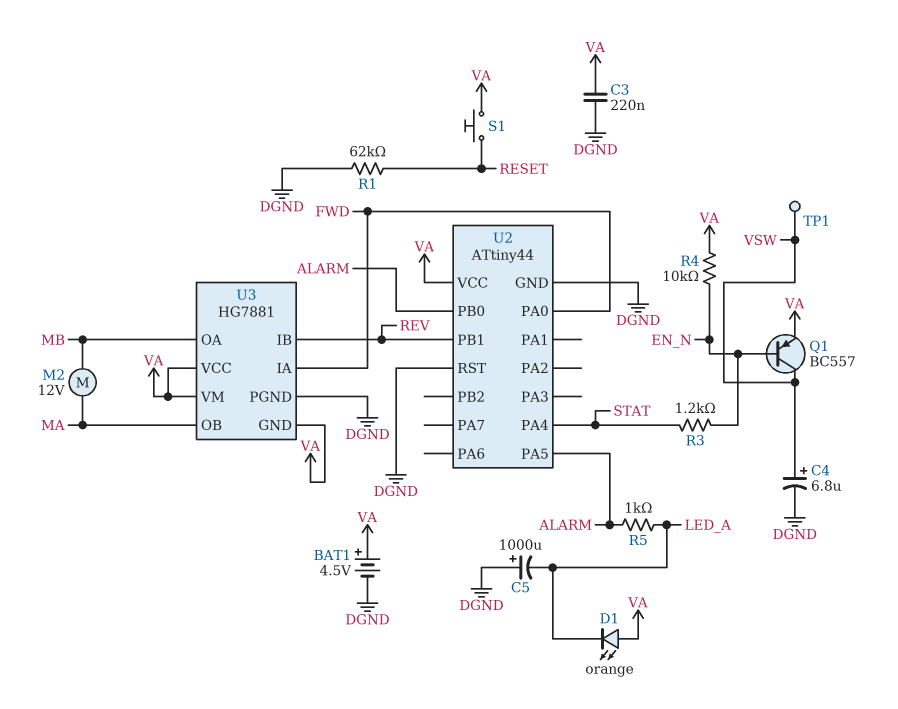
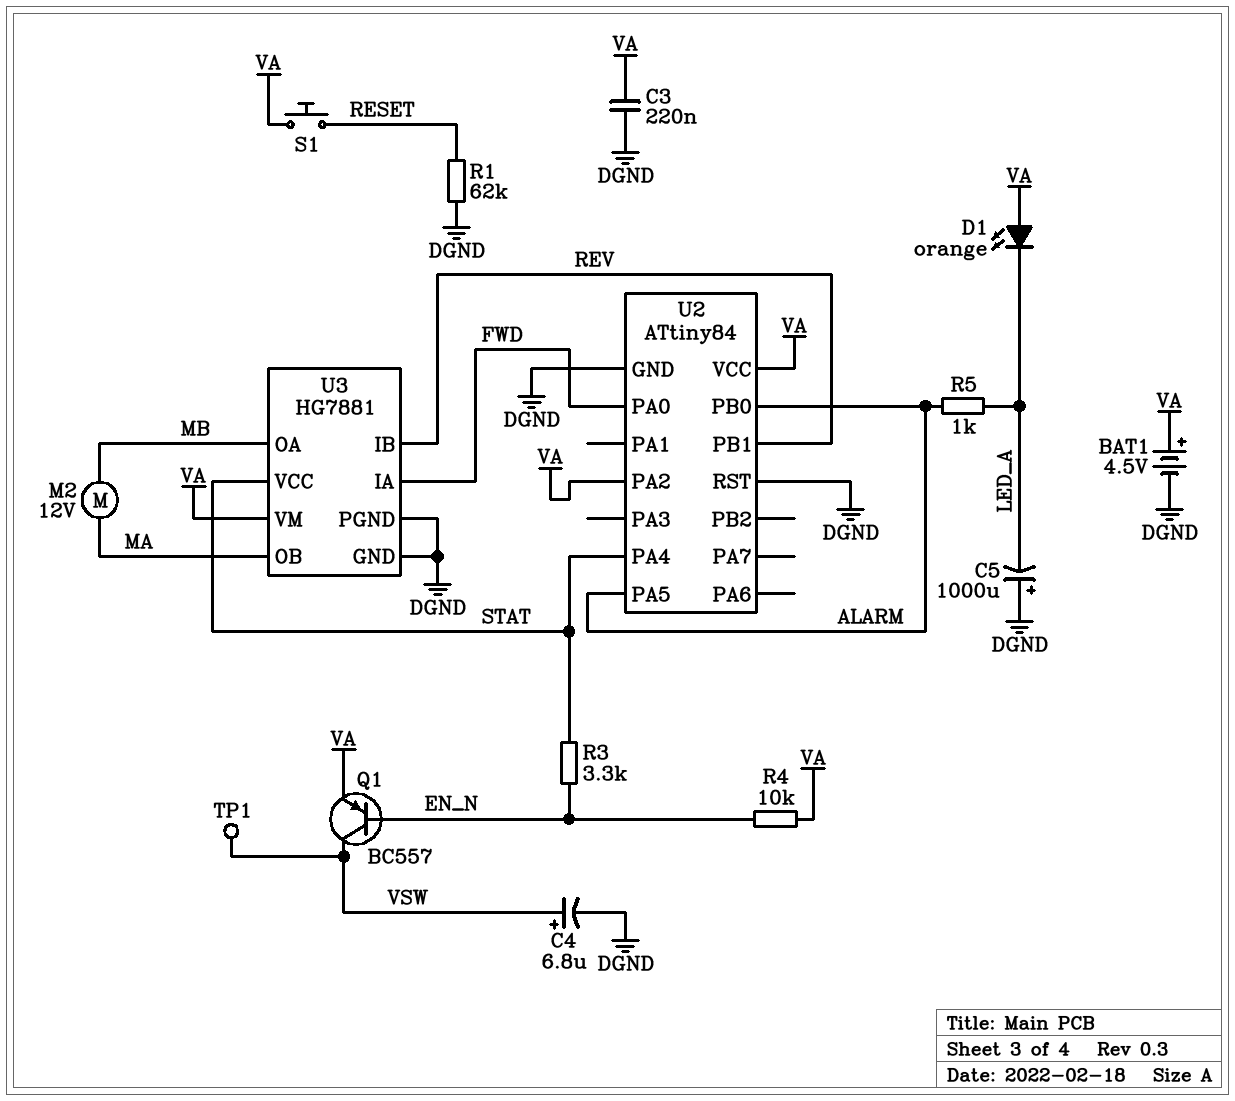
R3: 1.2k (EN_N, STAT) -> 3.3k (EN_N, STAT)
U2: ATtiny44 -> ATtiny84
U2 pin PA2: none -> VA
U3 pin GND: VA -> DGND
U3 pin VCC: VA -> STAT

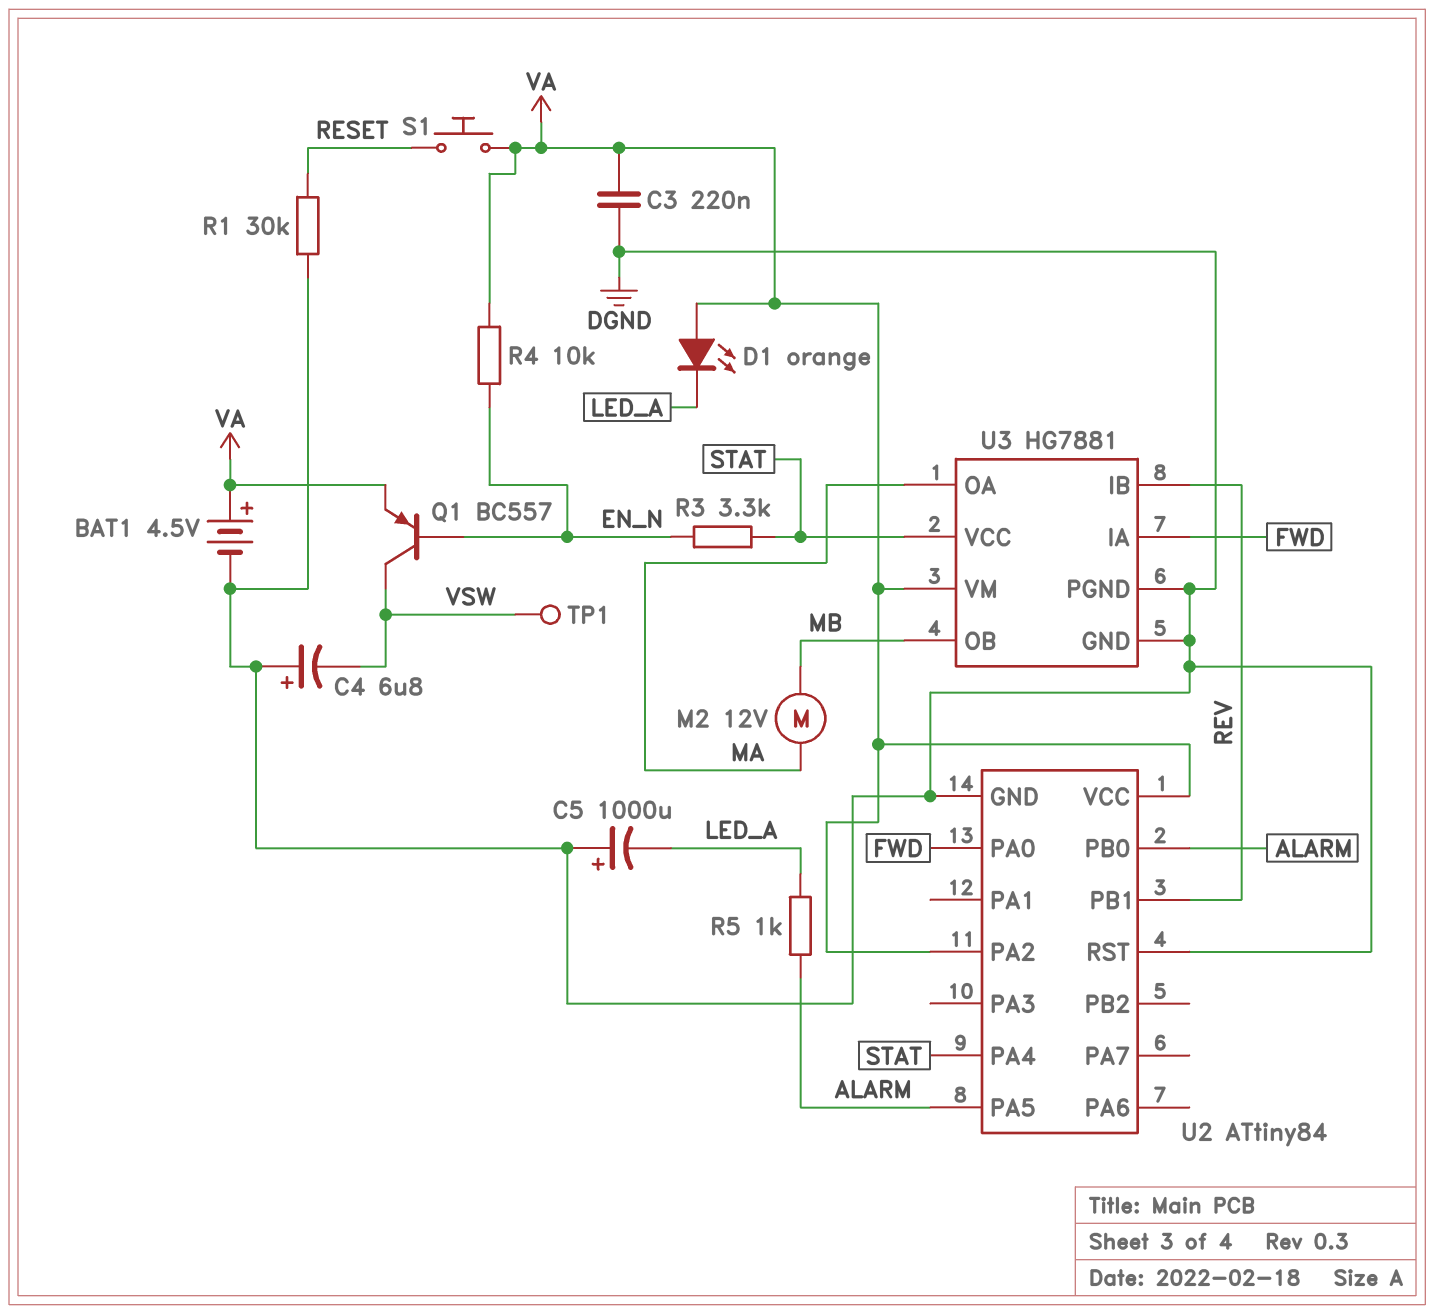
C4: 6.8uF (plus VSW, minus DGND) -> 6.8uF (plus DGND, minus VSW)
R1: 62k (DGND, RESET) -> 30k (DGND, RESET)
U3 pin OA: MB -> MA
U3 pin OB: MA -> MB

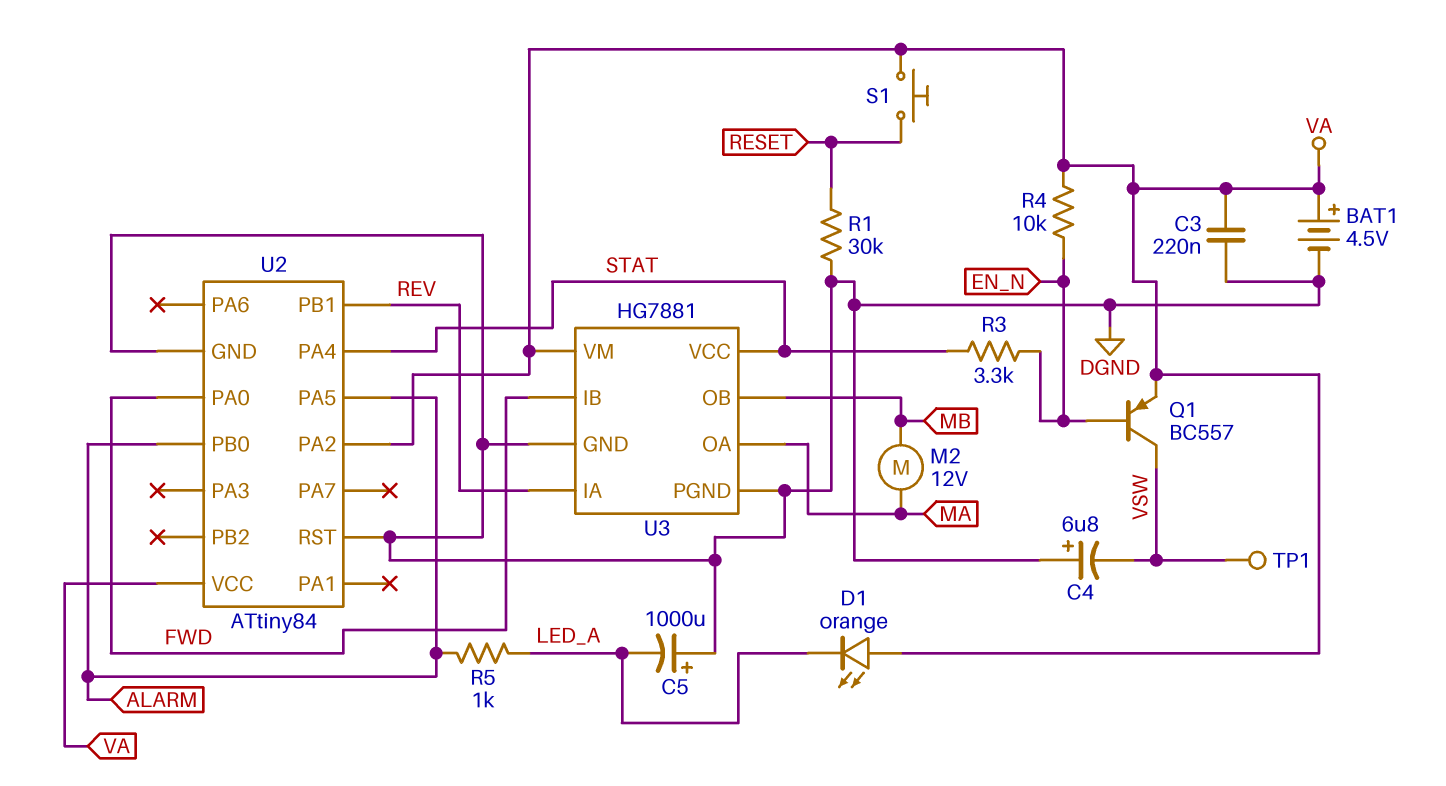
U3 pin IA: FWD -> REV
U3 pin IB: REV -> FWD

